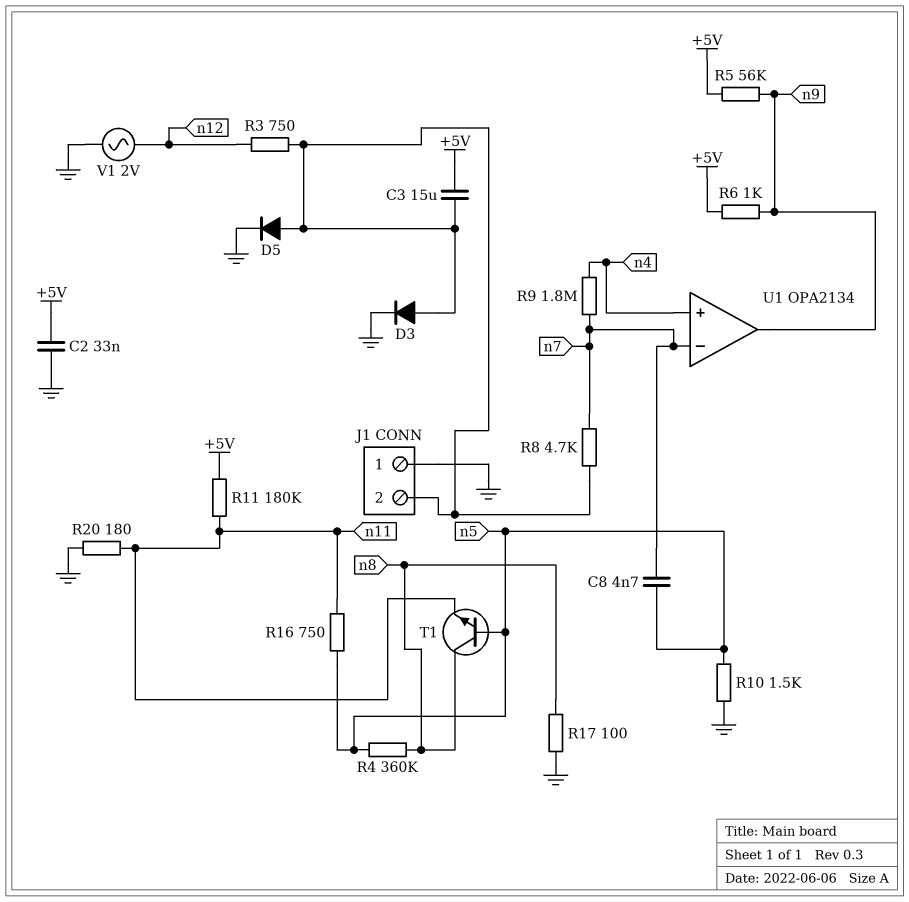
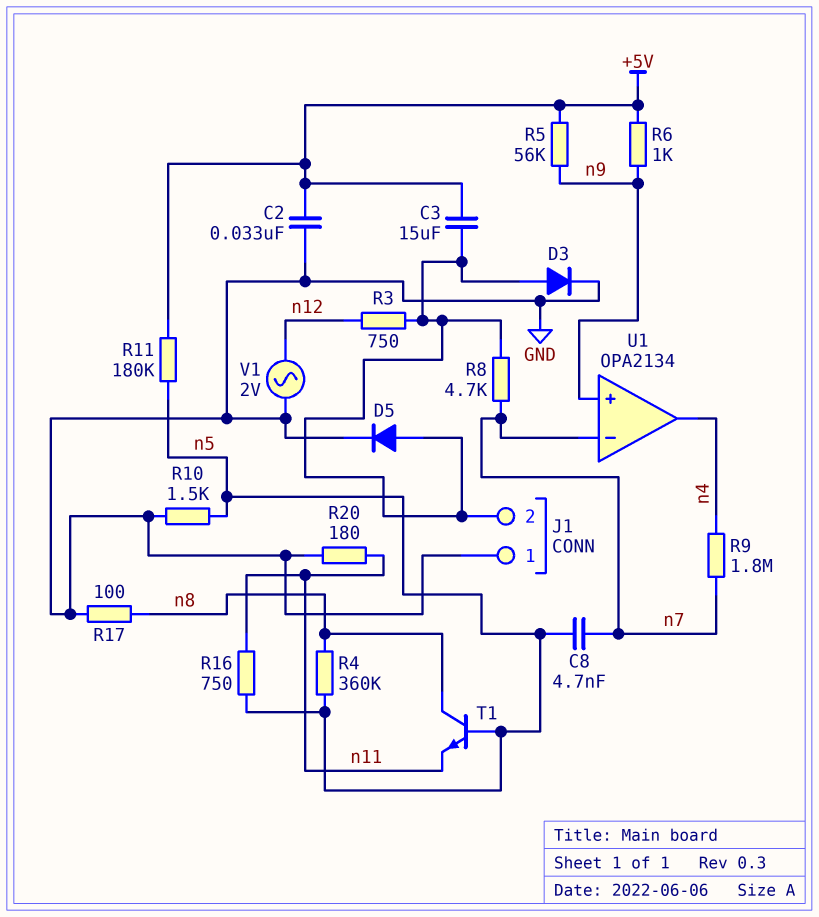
R11: 180k (+5V, n11) -> 180k (+5V, n5)
U1 pin in+: n4 -> n9
U1 pin out: n9 -> n4

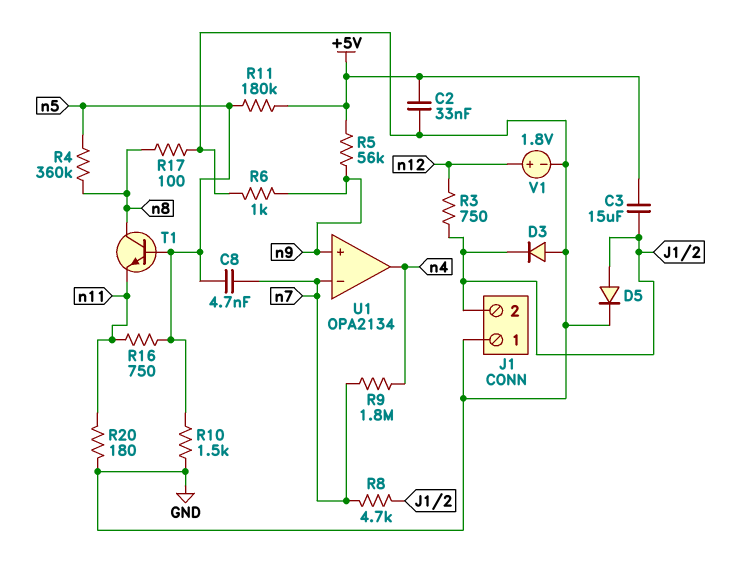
D3: diode (A J1/2, K GND) -> diode (A GND, K J1/2)
R6: 1k (+5V, n9) -> 1k (GND, n9)
V1: AC 2V (GND, n12) -> 1.8V (plus n12, minus GND)

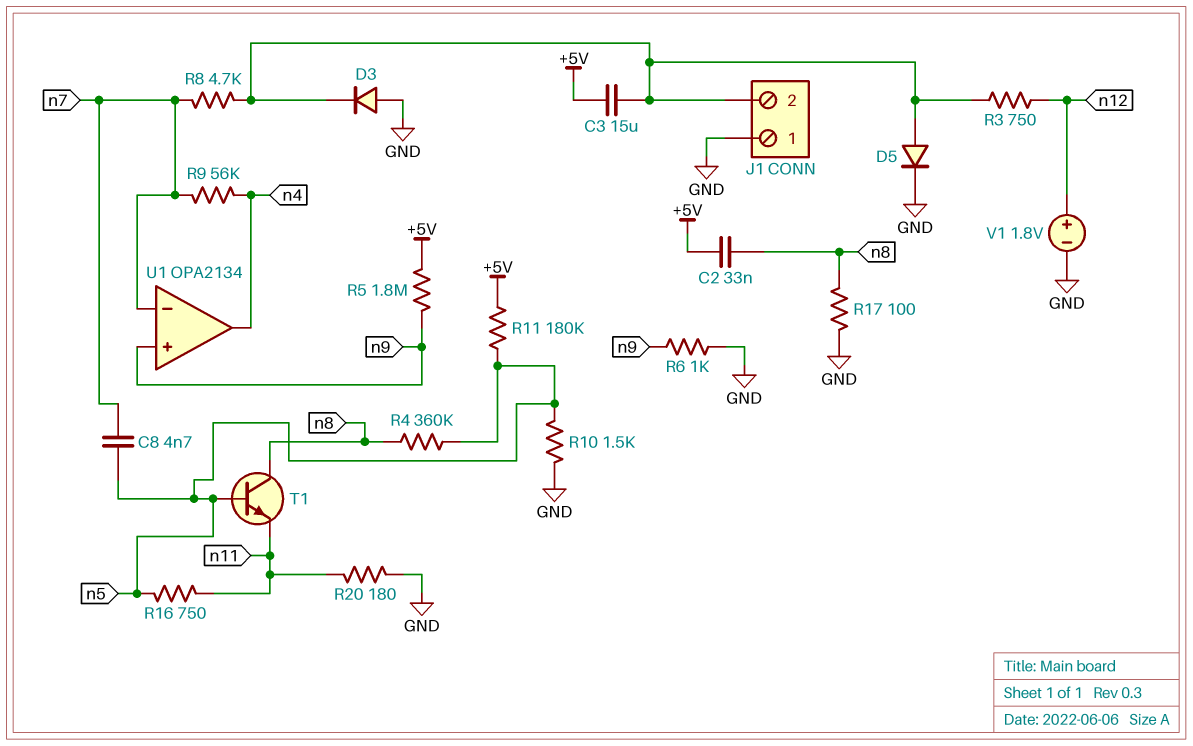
C2: 33nF (+5V, GND) -> 33nF (+5V, n8)
R5: 56k (+5V, n9) -> 1.8M (+5V, n9)
R9: 1.8M (n4, n7) -> 56k (n4, n7)

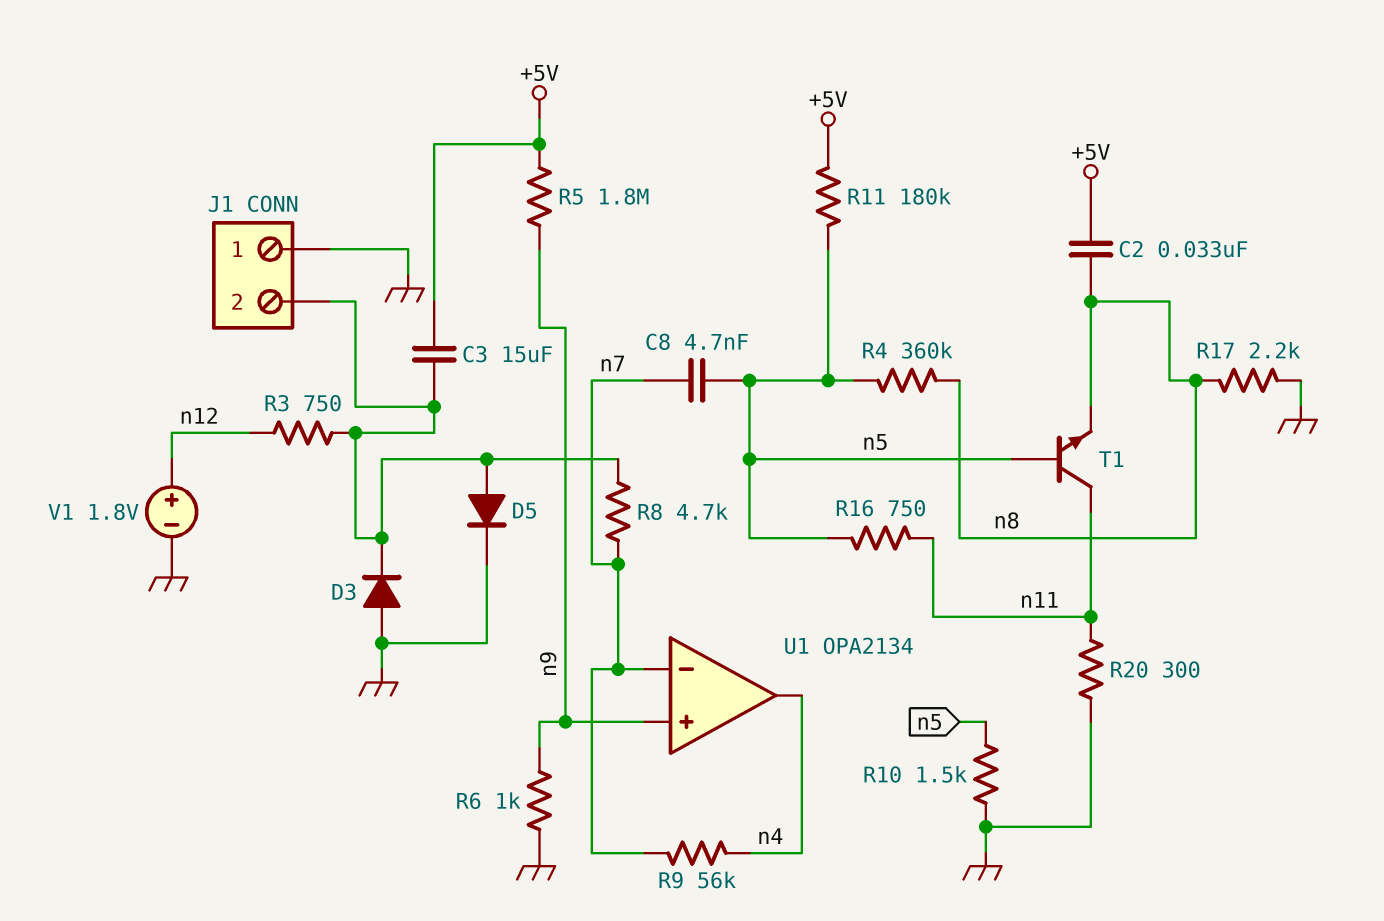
R17: 100 (GND, n8) -> 2.2k (GND, n8)
R20: 180 (GND, n11) -> 300 (GND, n11)
T1: NPN (B n5, C n8, E n11) -> NPN (B n5, C n11, E n8)

